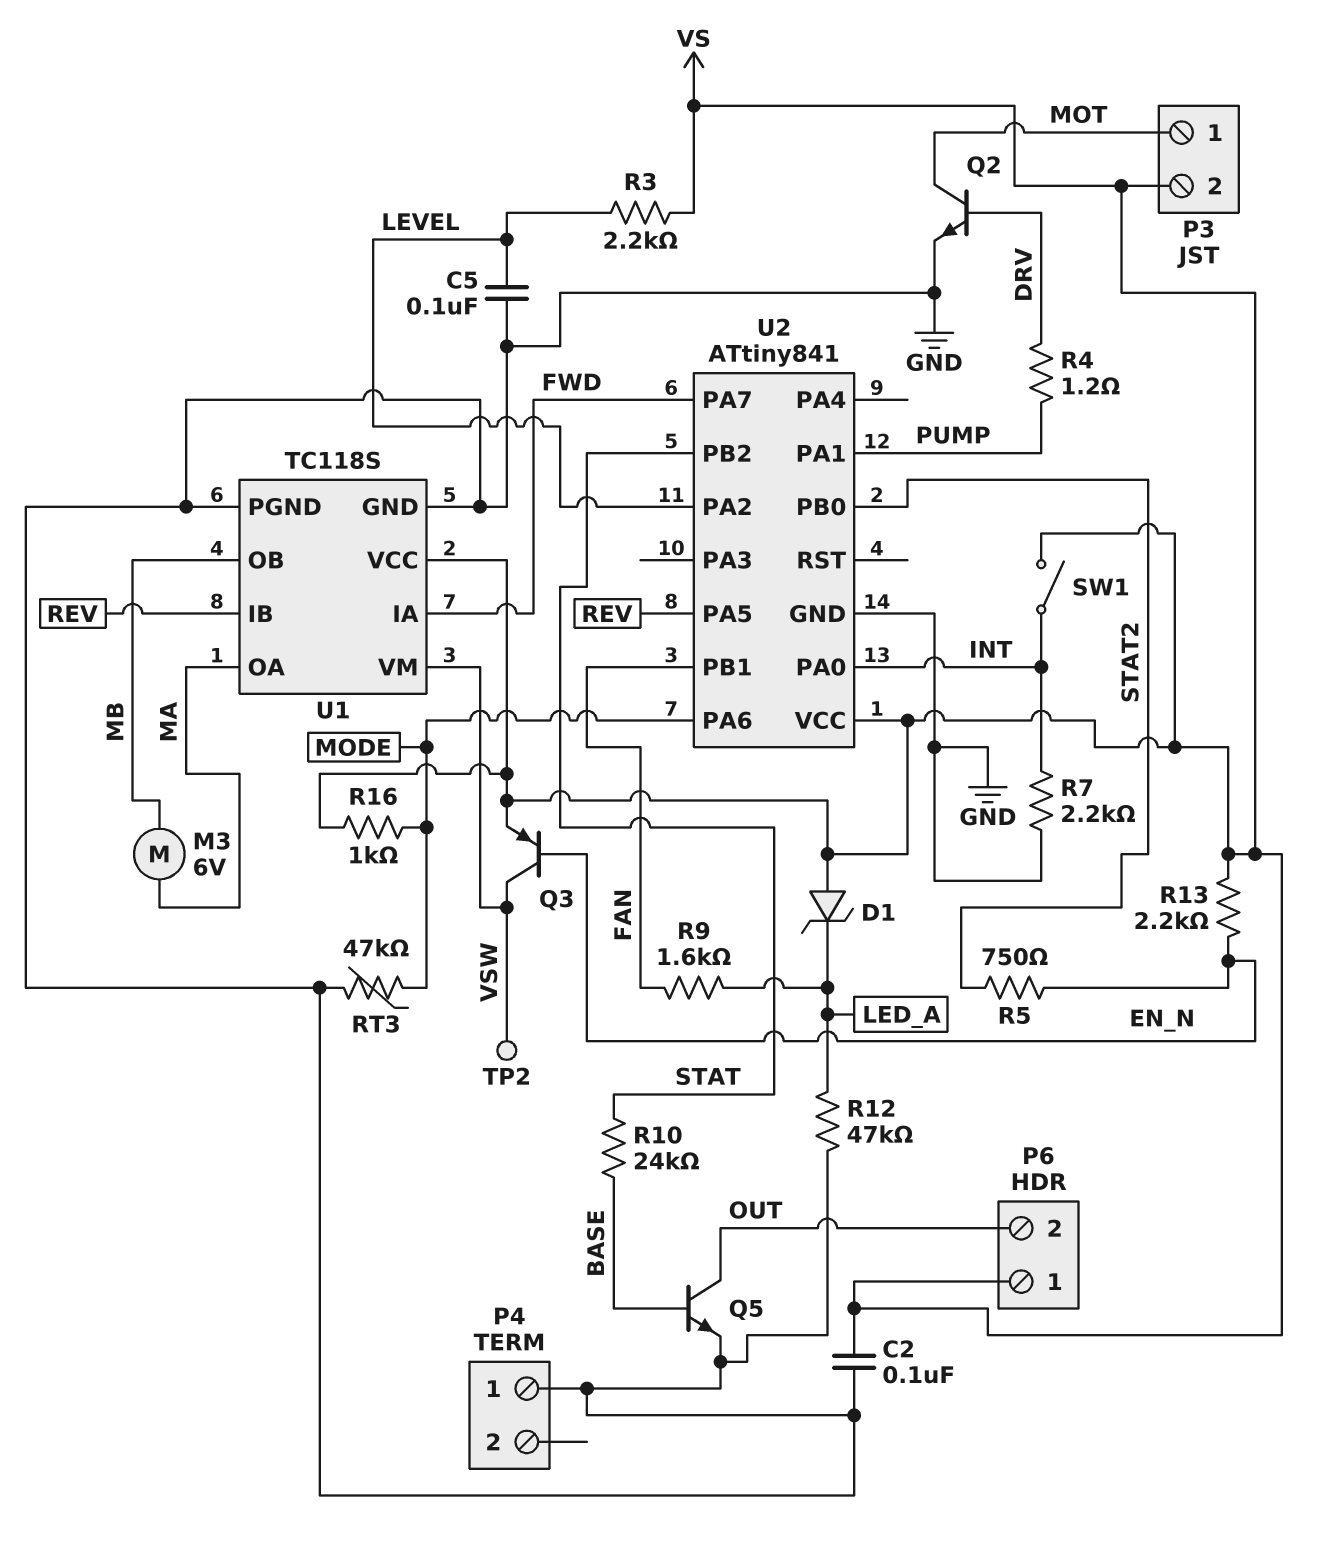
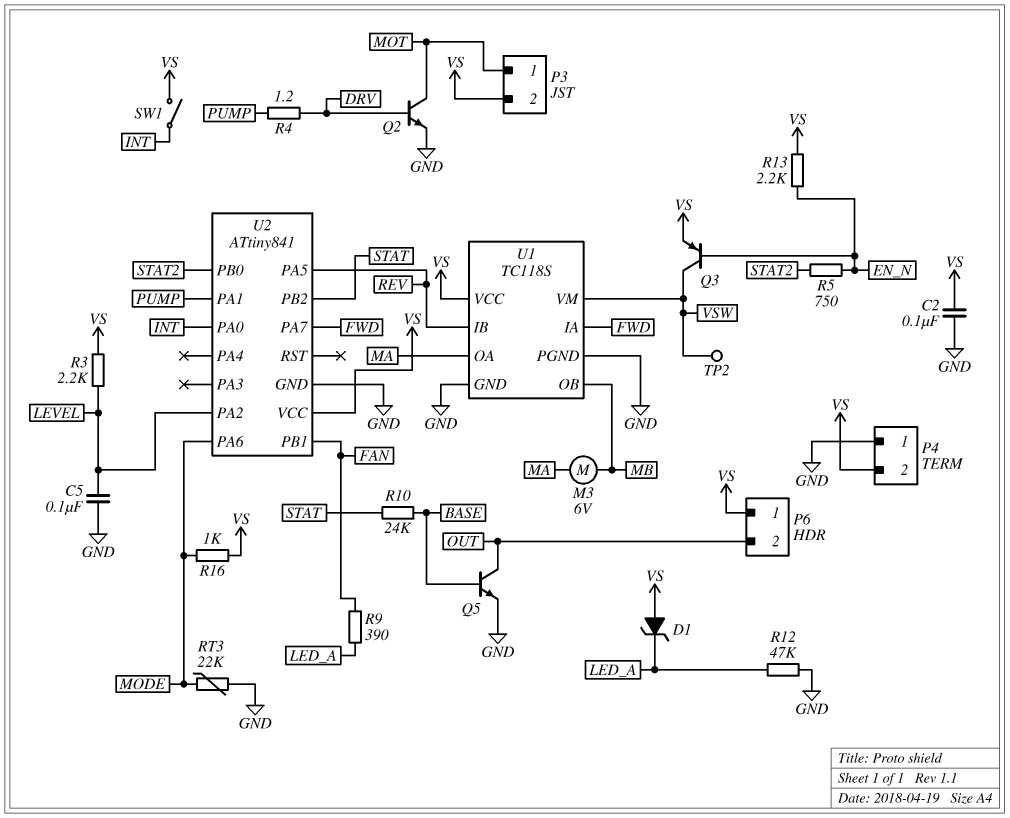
P4 pin 2: none -> VS
R7: 2.2k (GND, INT) -> none
R9: 1.6k (FAN, LED_A) -> 390 (FAN, LED_A)
RT3: 47k (GND, MODE) -> 22k (GND, MODE)

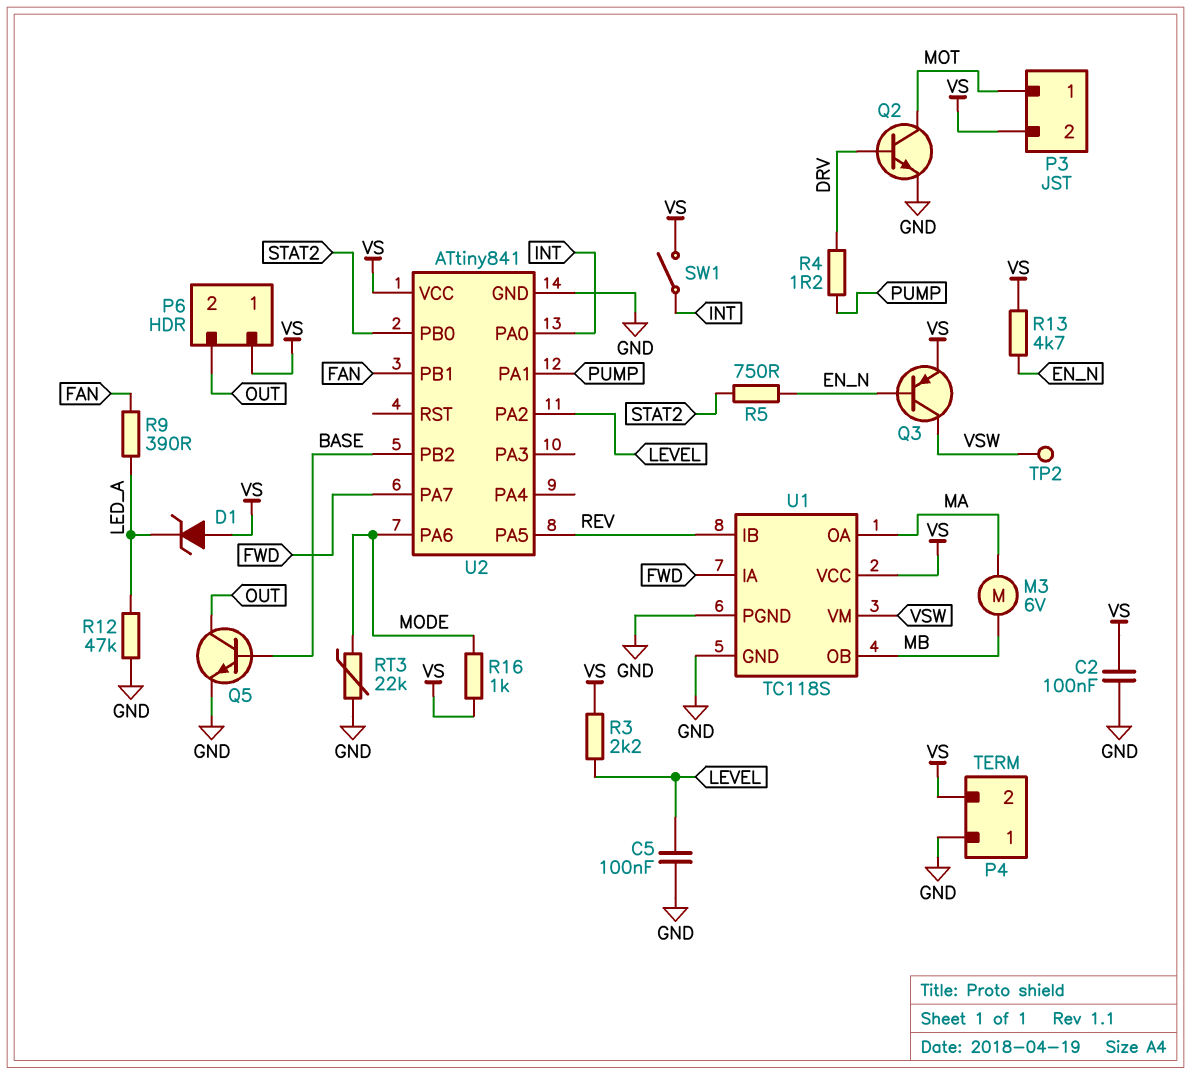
R10: 24k (BASE, STAT) -> none
R13: 2.2k (EN_N, VS) -> 4.7k (EN_N, VS)
U2 pin PB2: STAT -> BASE

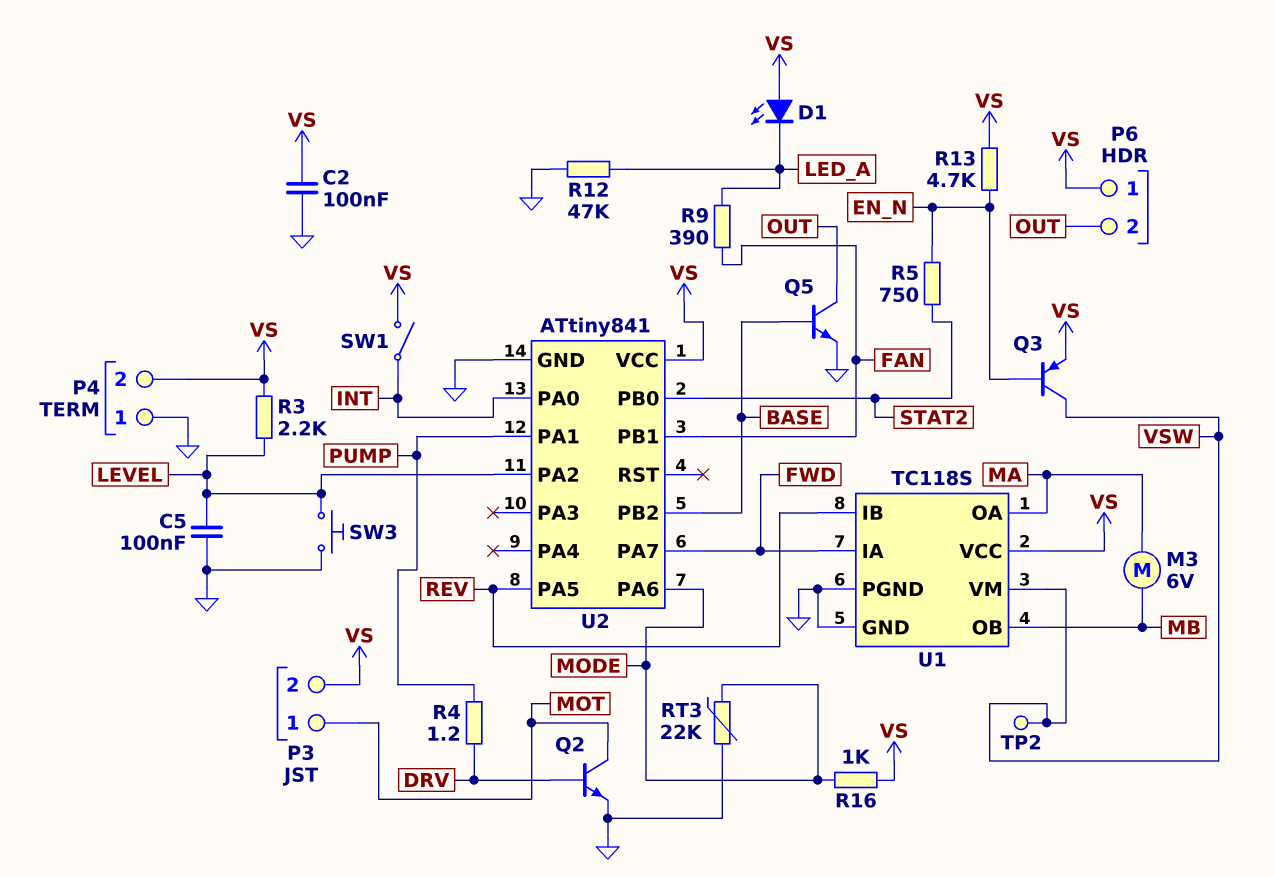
D1: zener (A VS, K LED_A) -> LED (A VS, K LED_A)
SW3: none -> button (GND, LEVEL)

